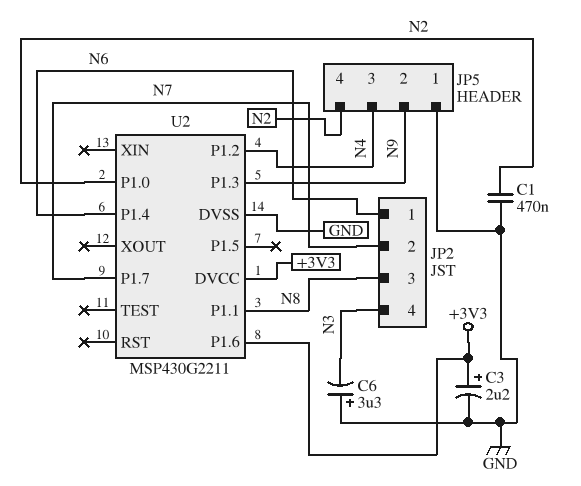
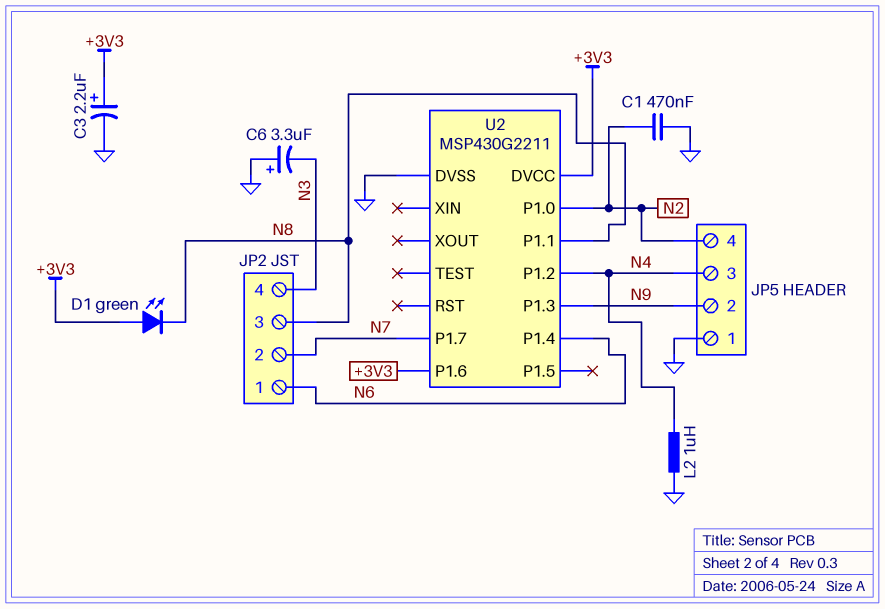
D1: none -> LED green (A +3V3, K N8)
L2: none -> 1uH (GND, N4)

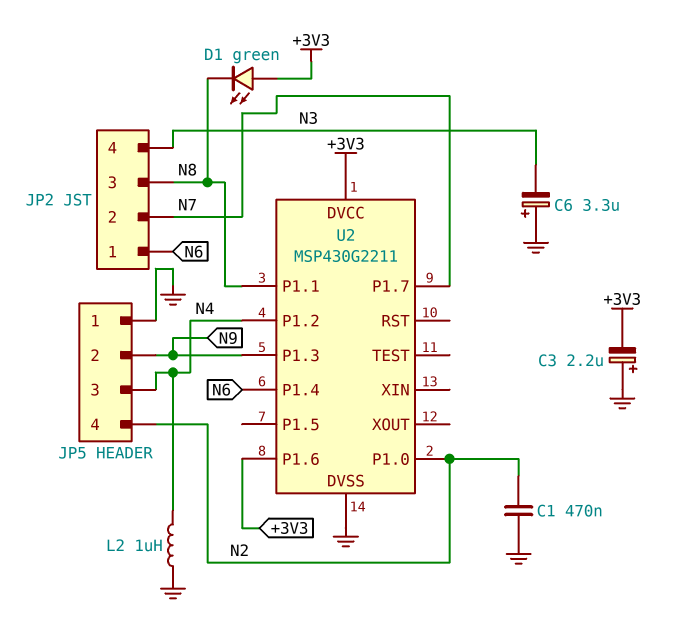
C3: 2.2uF (plus +3V3, minus GND) -> 2.2uF (plus GND, minus +3V3)

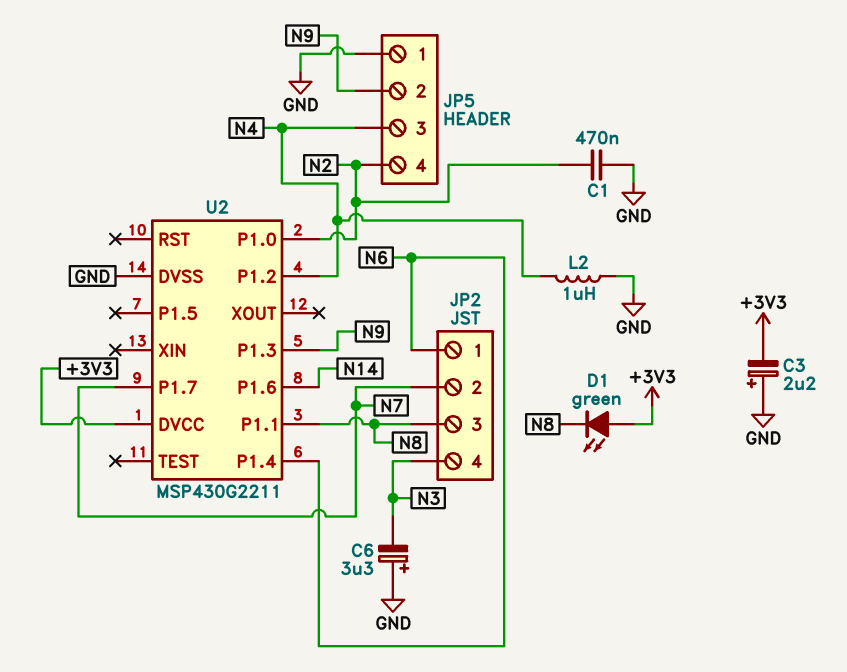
U2 pin P1.6: +3V3 -> N14

